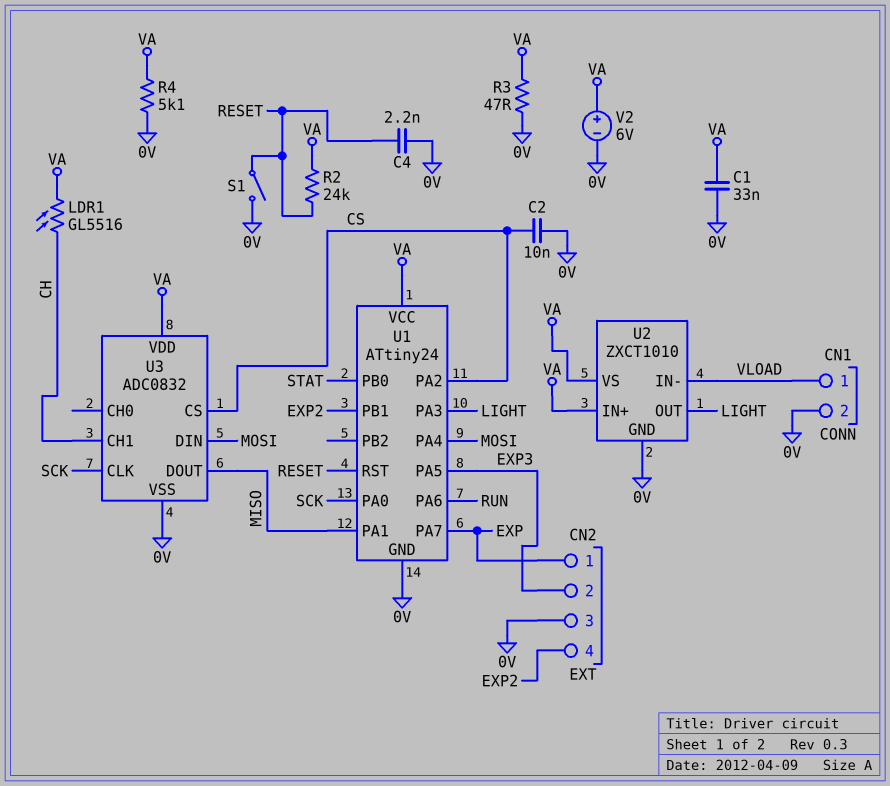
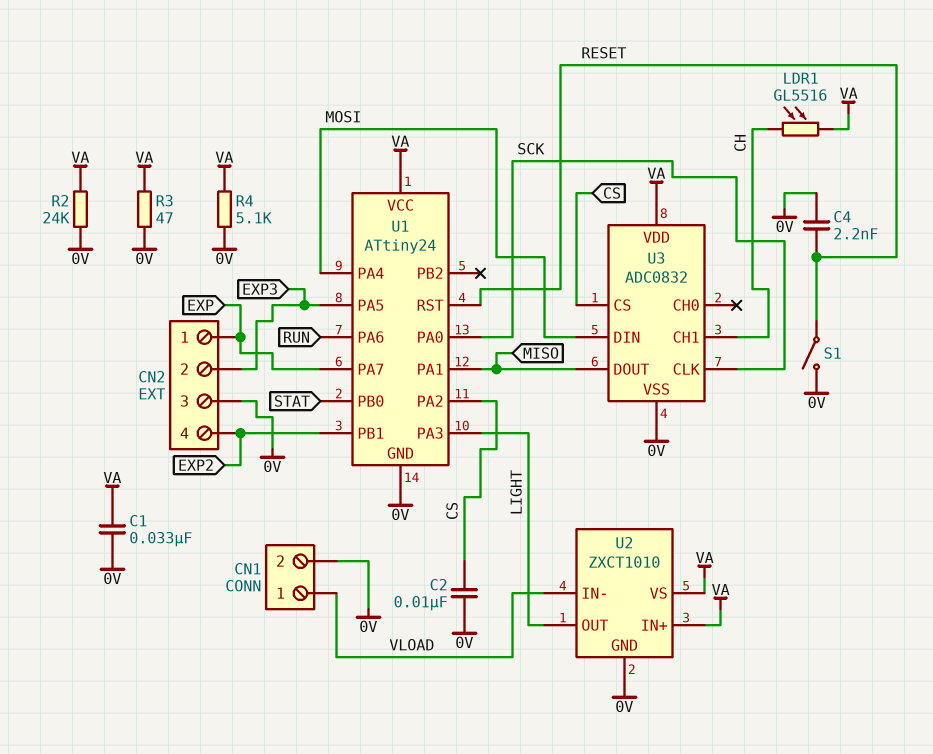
R2: 24k (RESET, VA) -> 24k (0V, VA)
V2: 6V (plus VA, minus 0V) -> none

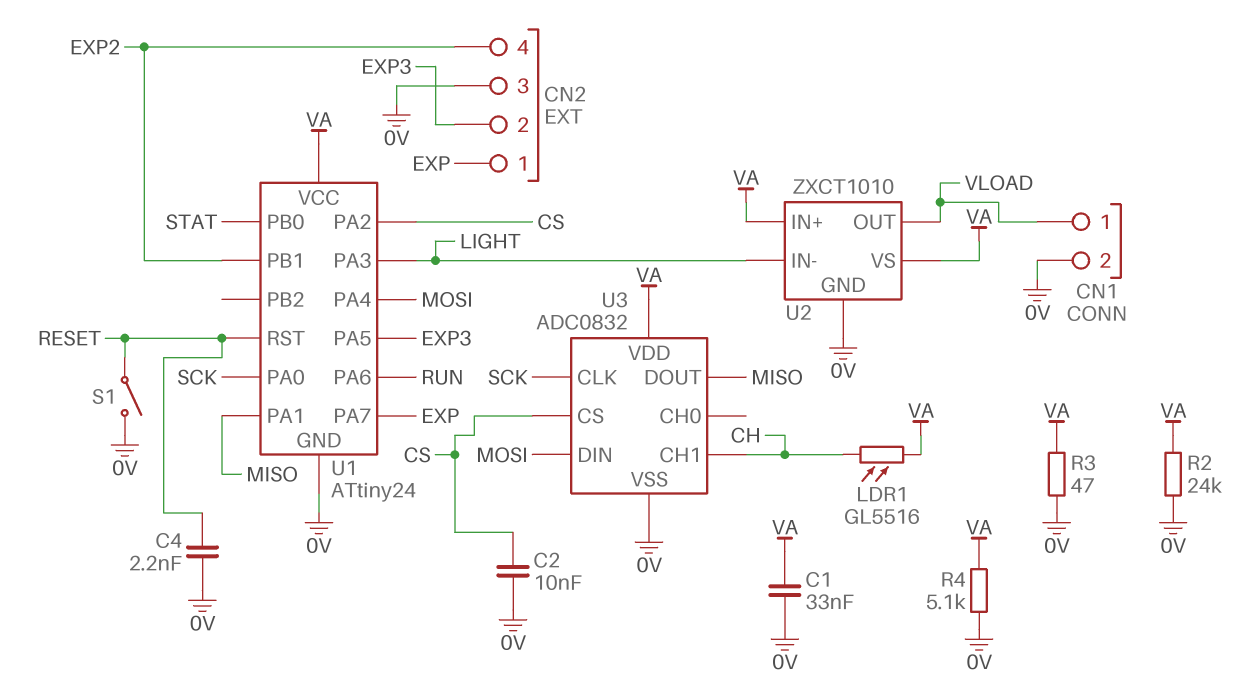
U2 pin IN-: VLOAD -> LIGHT
U2 pin OUT: LIGHT -> VLOAD

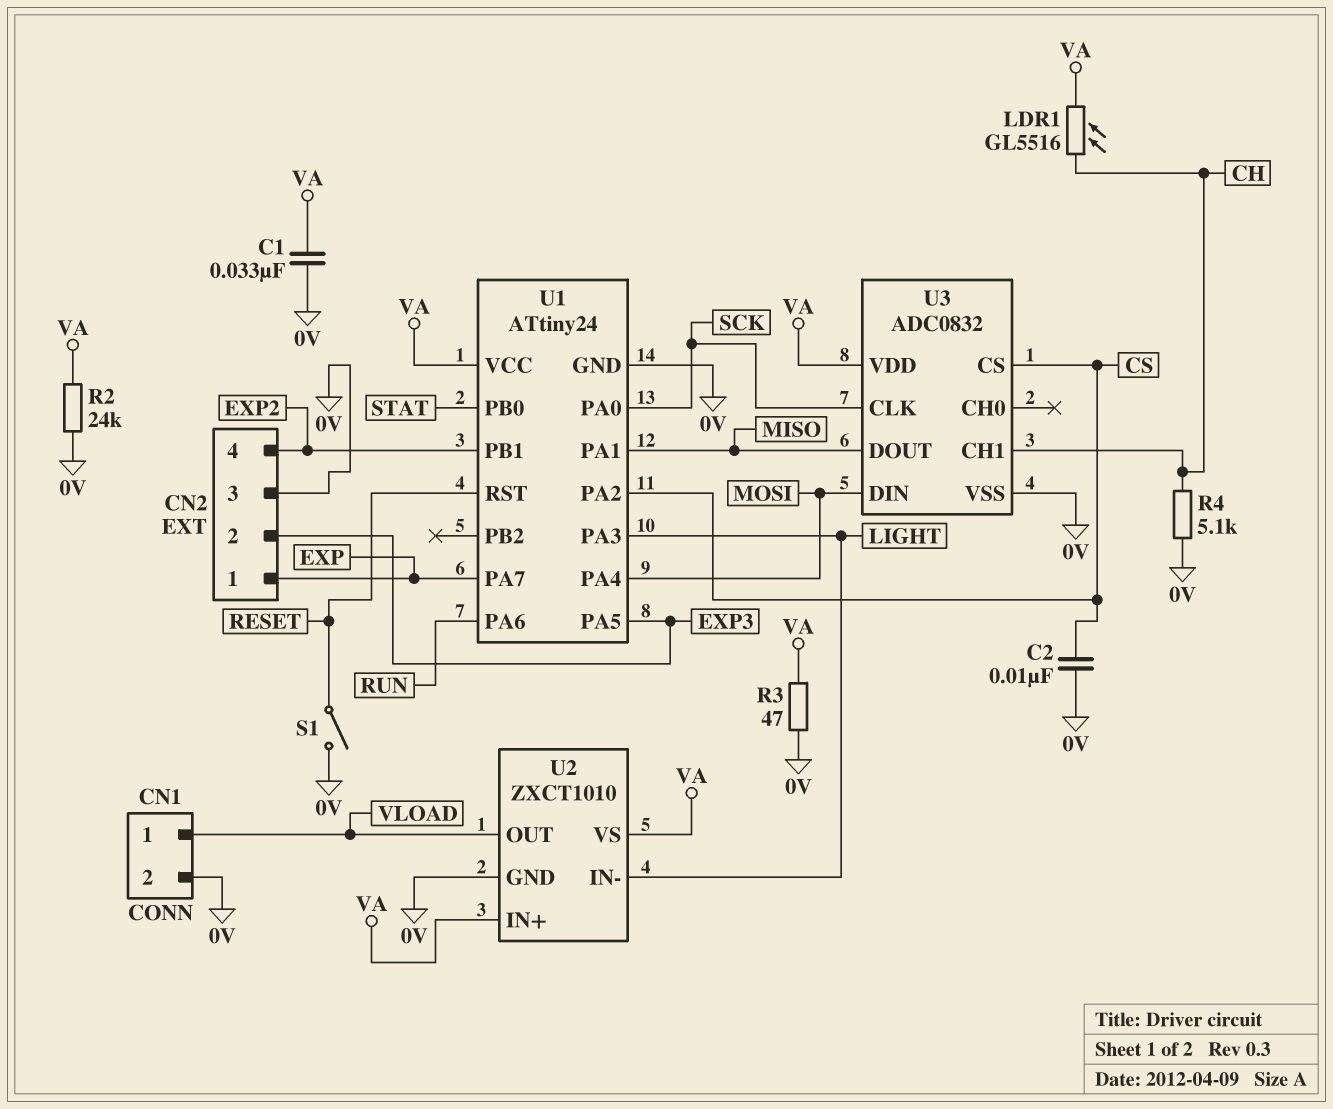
C4: 2.2nF (0V, RESET) -> none
R4: 5.1k (0V, VA) -> 5.1k (0V, CH)

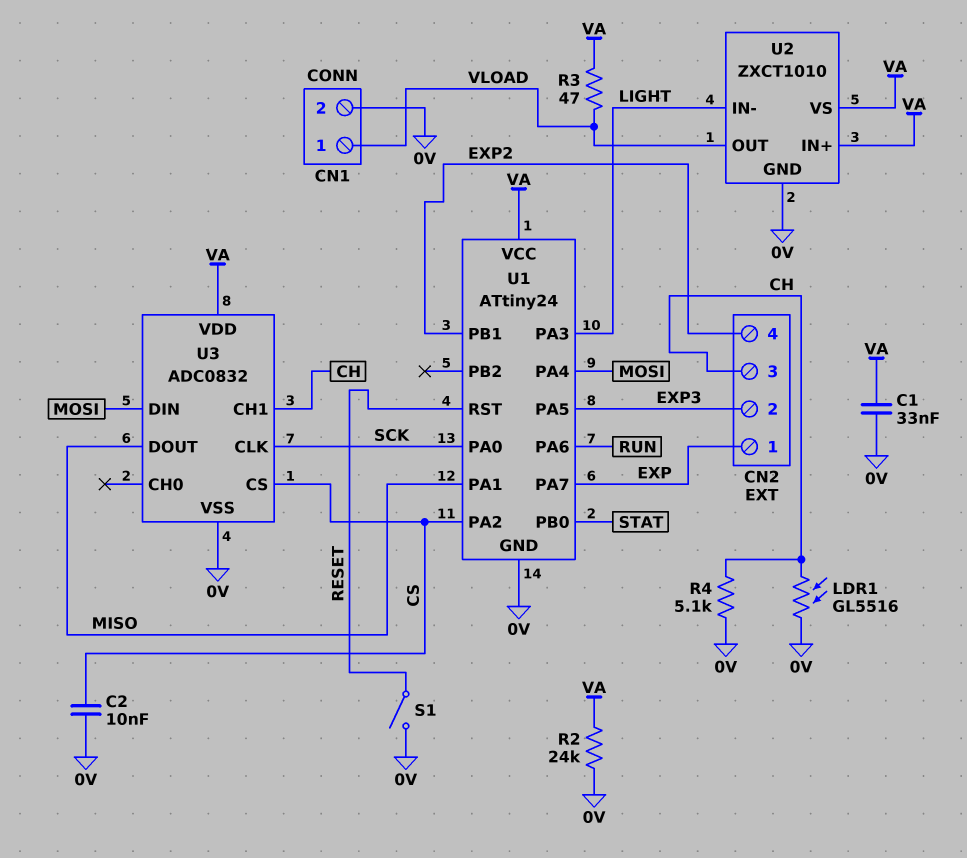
CN2 pin 3: 0V -> CH
LDR1: GL5516 (CH, VA) -> GL5516 (0V, CH)
R3: 47 (0V, VA) -> 47 (VA, VLOAD)

